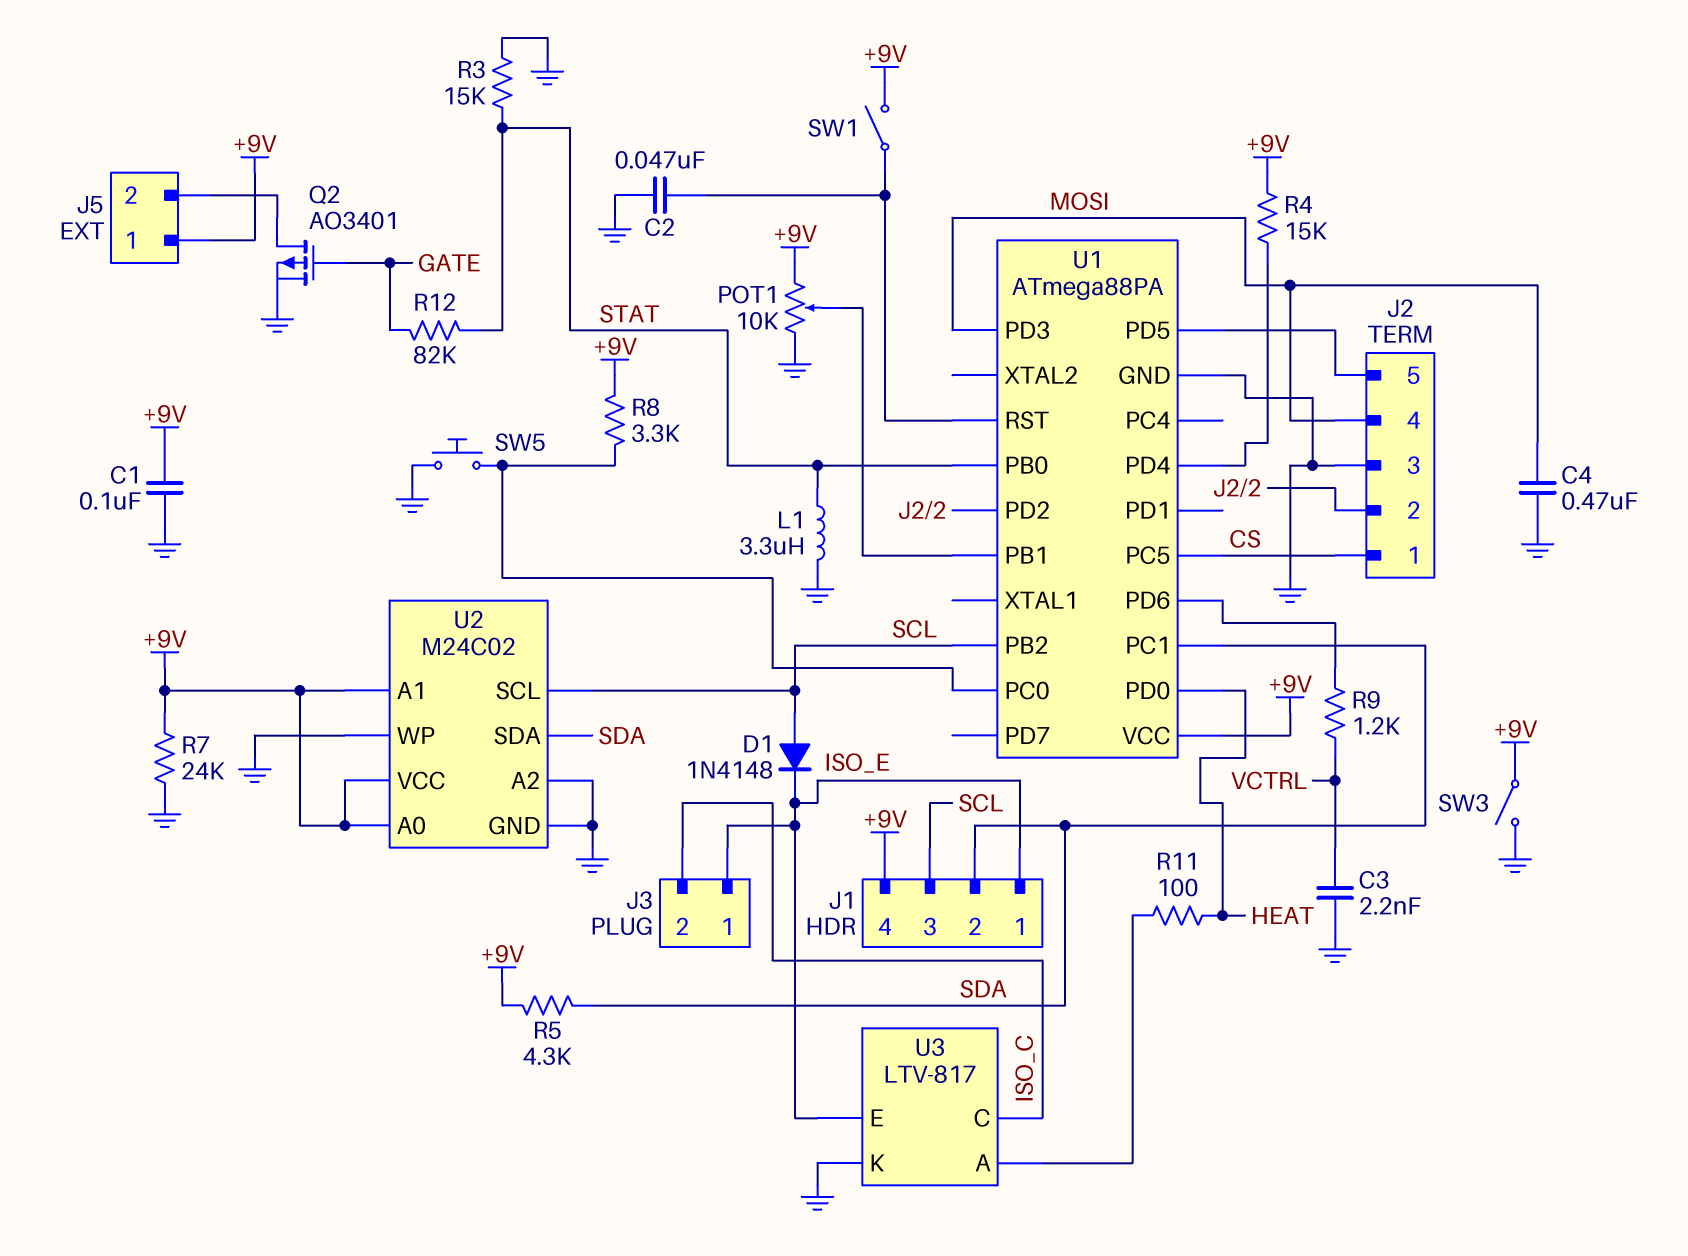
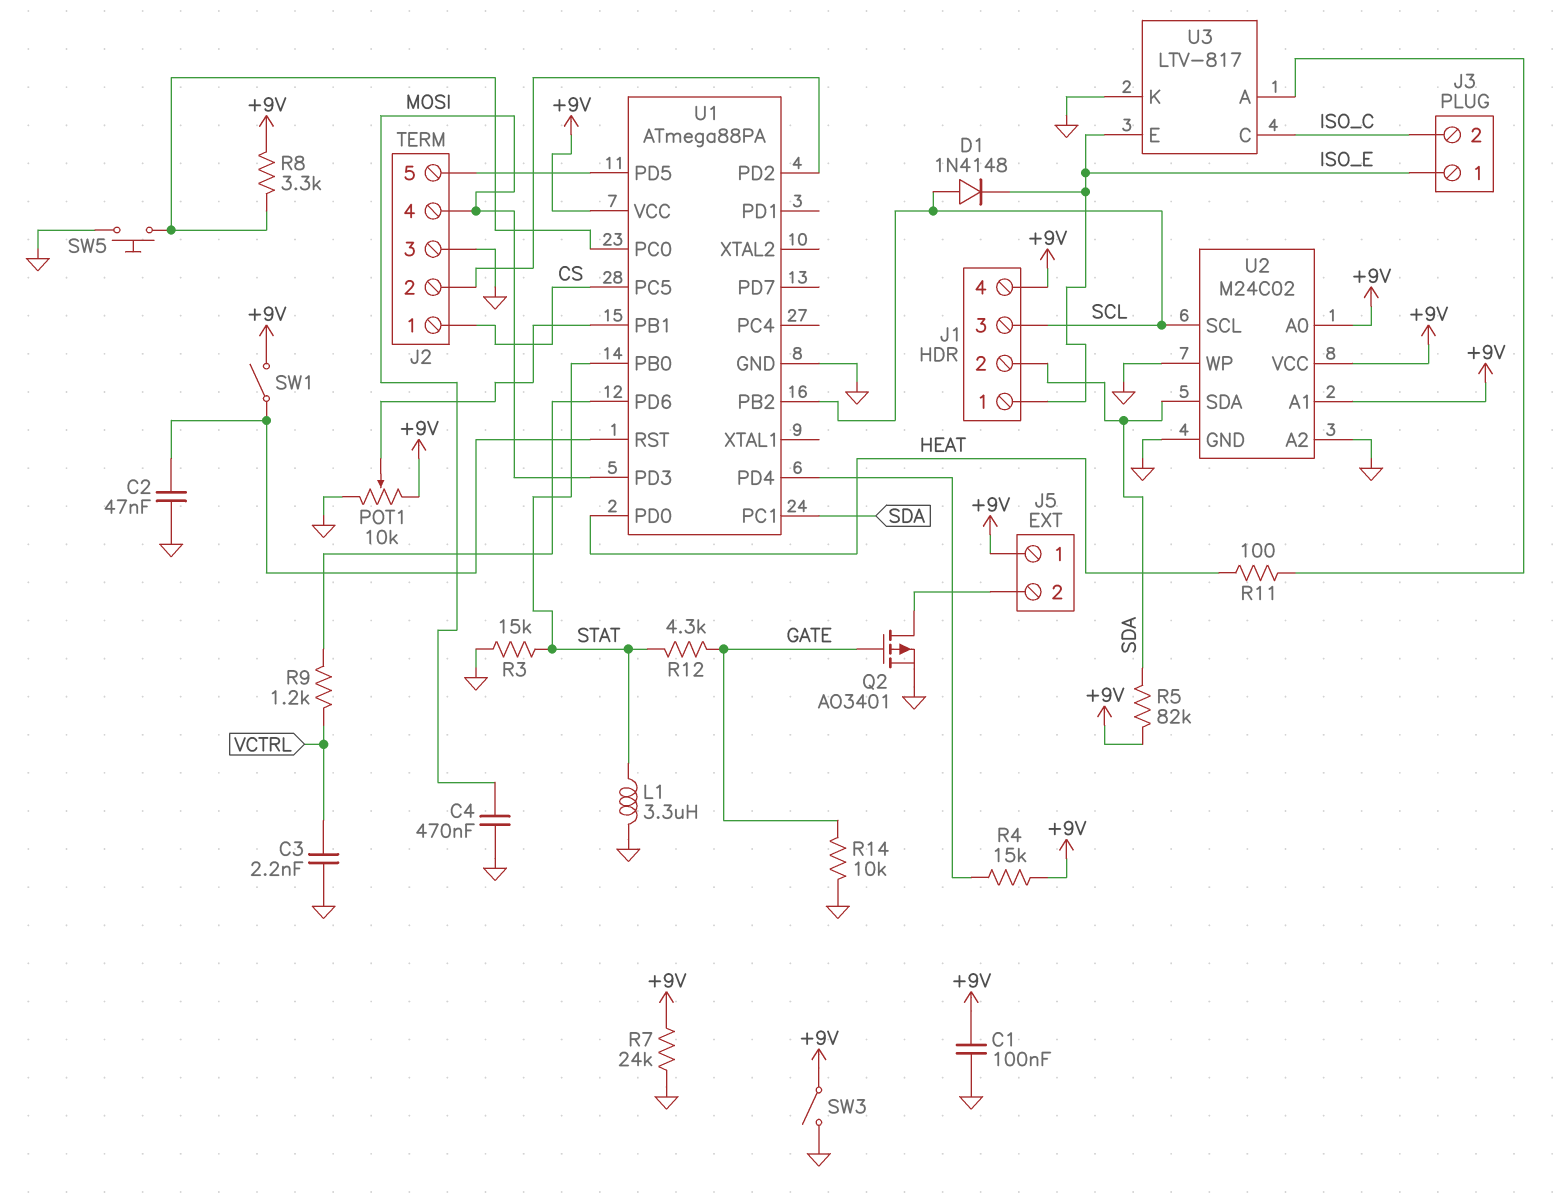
R5: 4.3k (+9V, SDA) -> 82k (+9V, SDA)
R12: 82k (GATE, STAT) -> 4.3k (GATE, STAT)
R14: none -> 10k (GATE, GND)

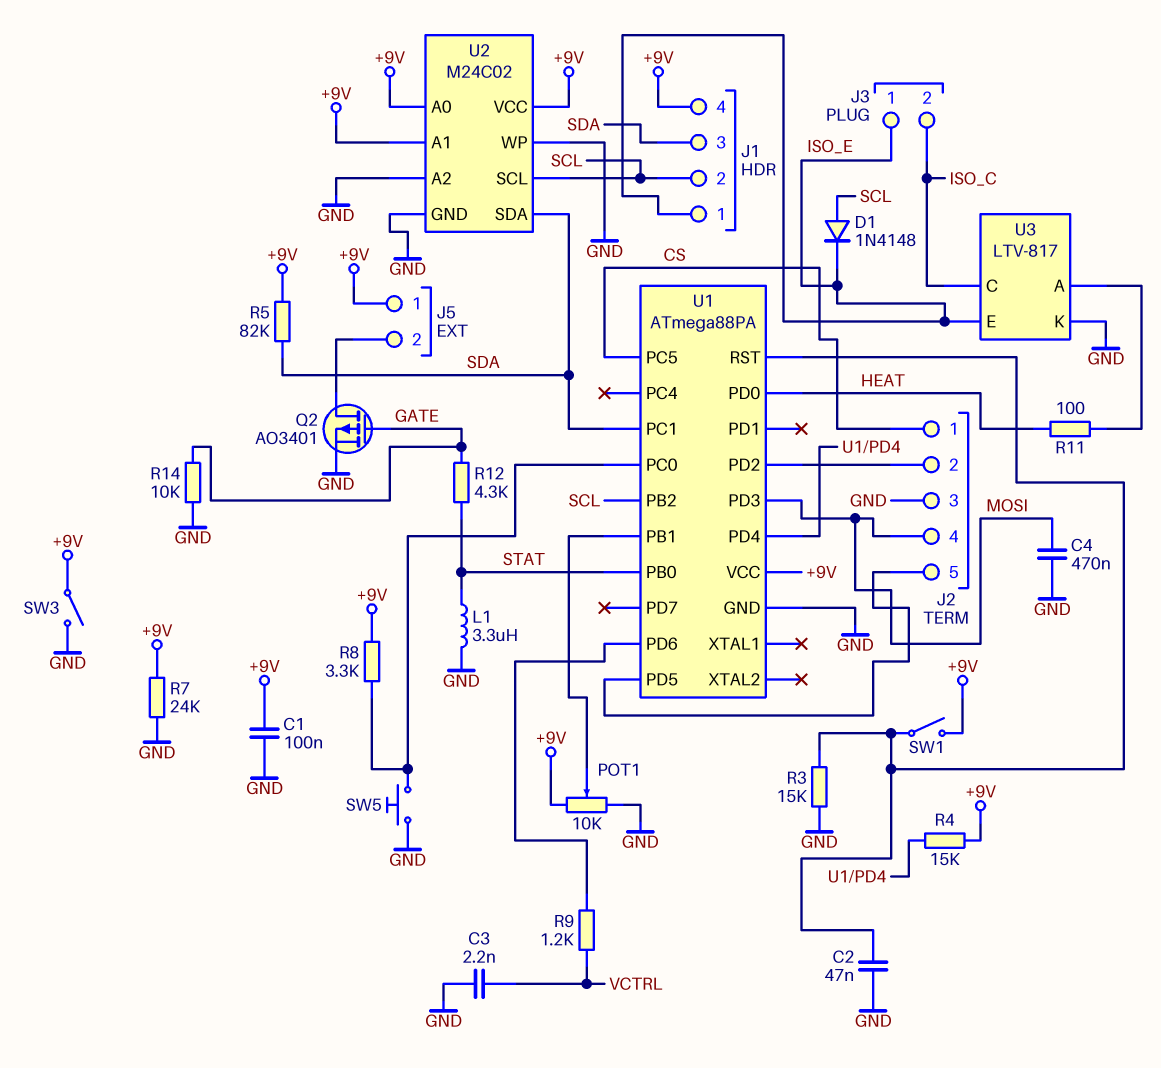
J1 pin 2: SDA -> SCL
J1 pin 3: SCL -> SDA
R3: 15k (GND, STAT) -> 15k (GND, U1/RST)

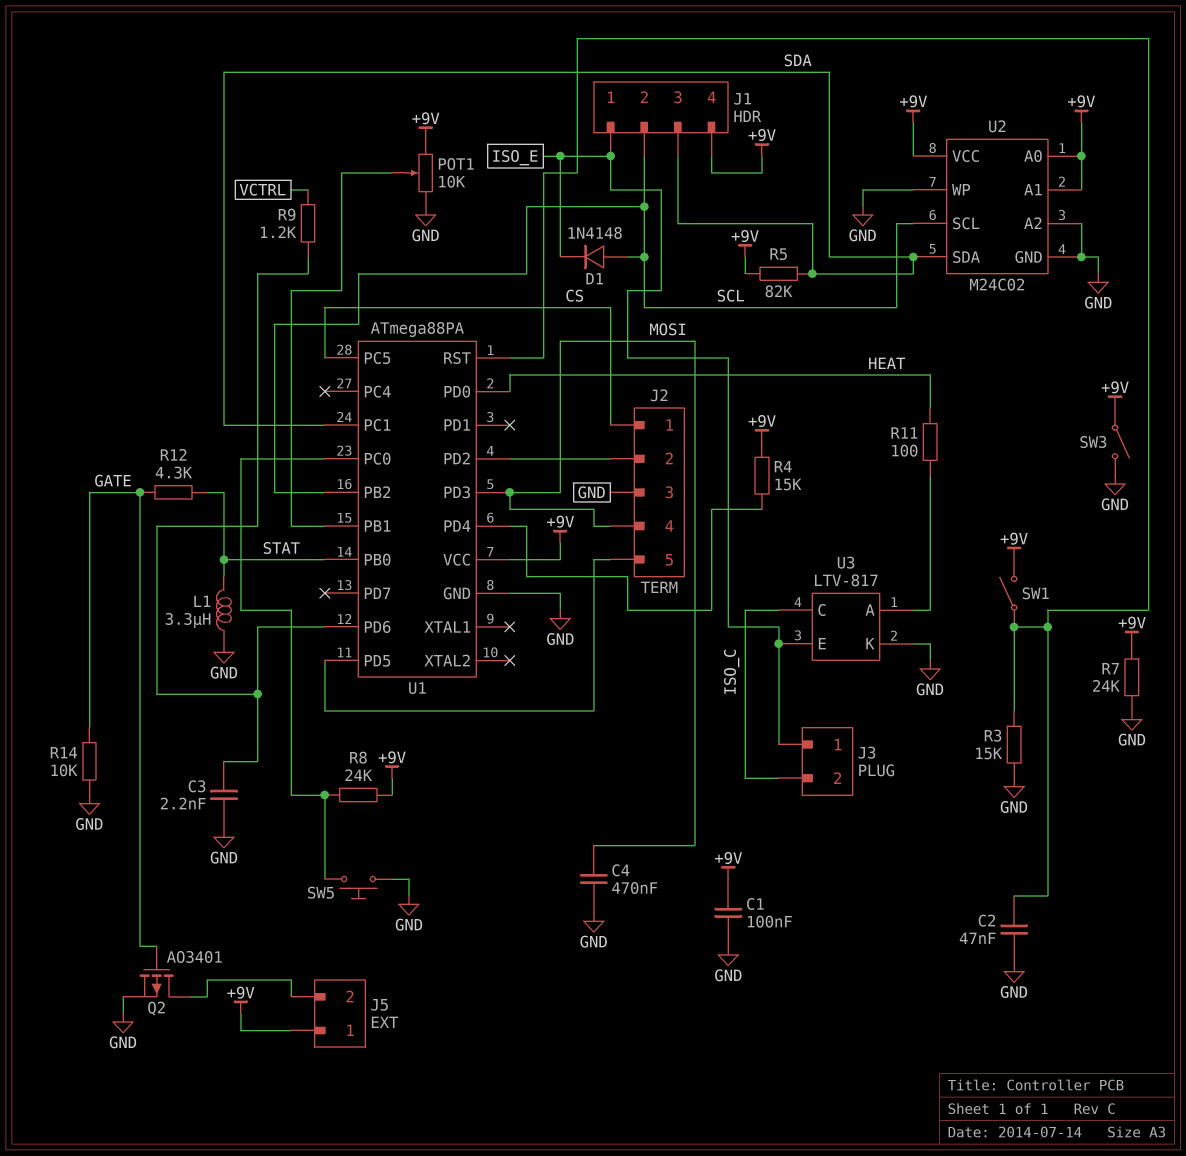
C3: 2.2nF (GND, VCTRL) -> 2.2nF (GND, U1/PD6)
R8: 3.3k (+9V, U1/PC0) -> 24k (+9V, U1/PC0)

